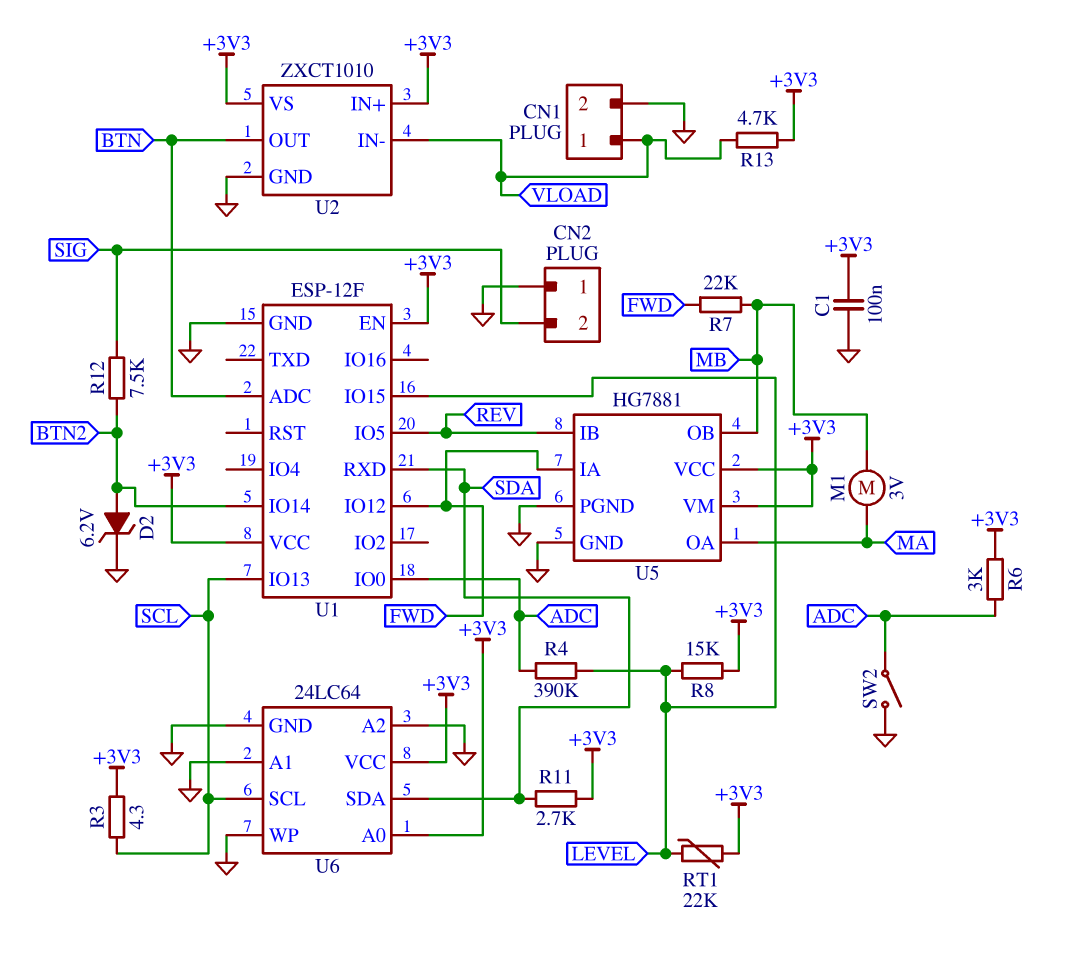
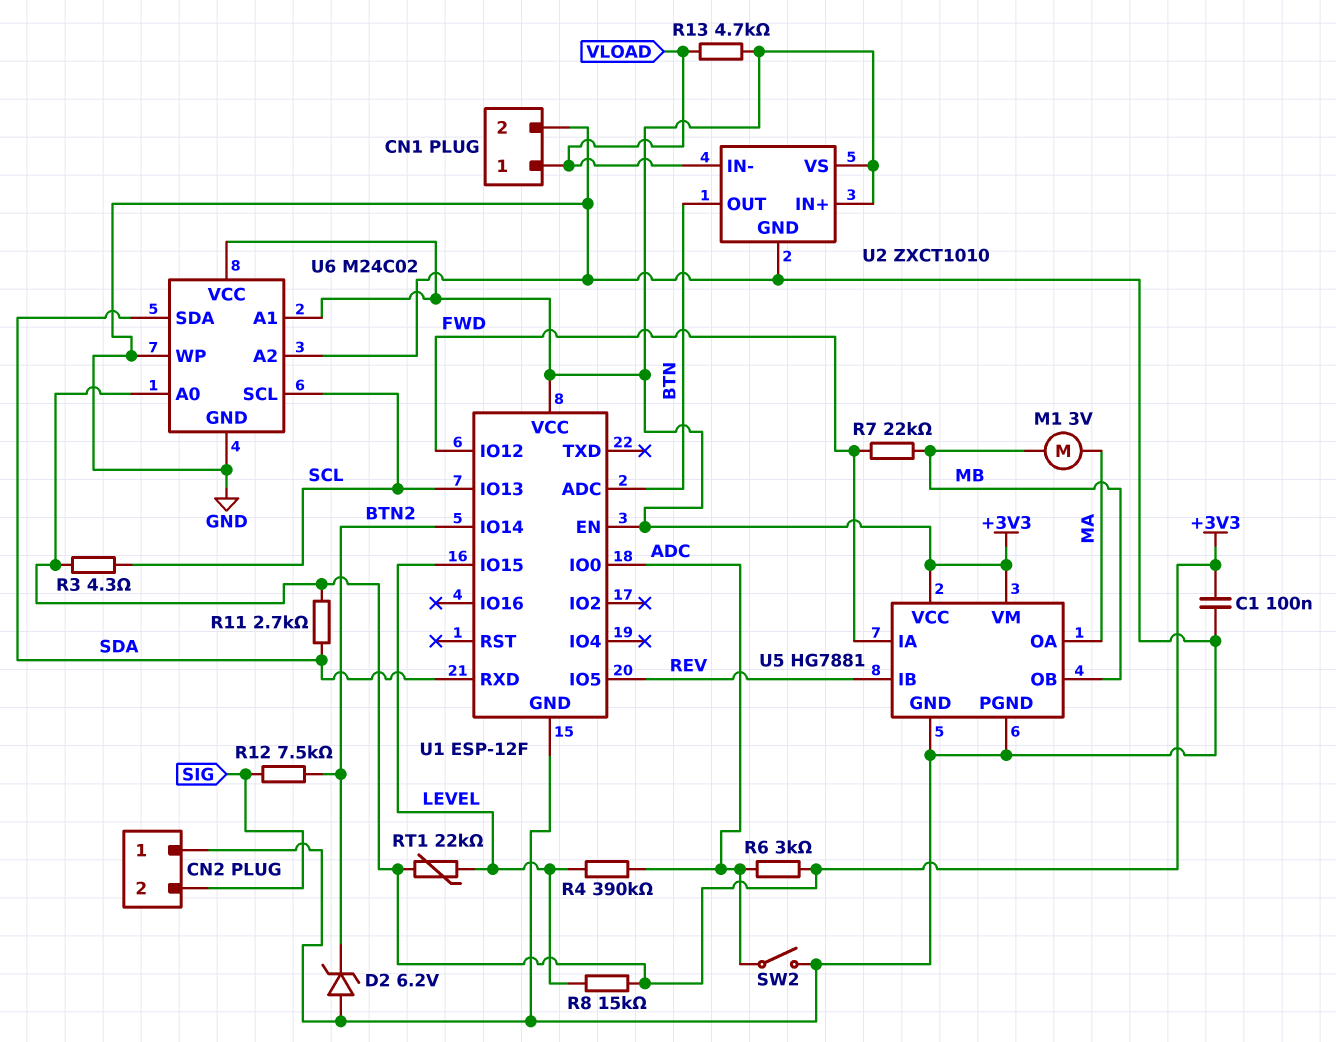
D2: zener 6.2V (A BTN2, K GND) -> zener 6.2V (A GND, K BTN2)
U6: 24LC64 -> M24C02
U6 pin A1: GND -> +3V3

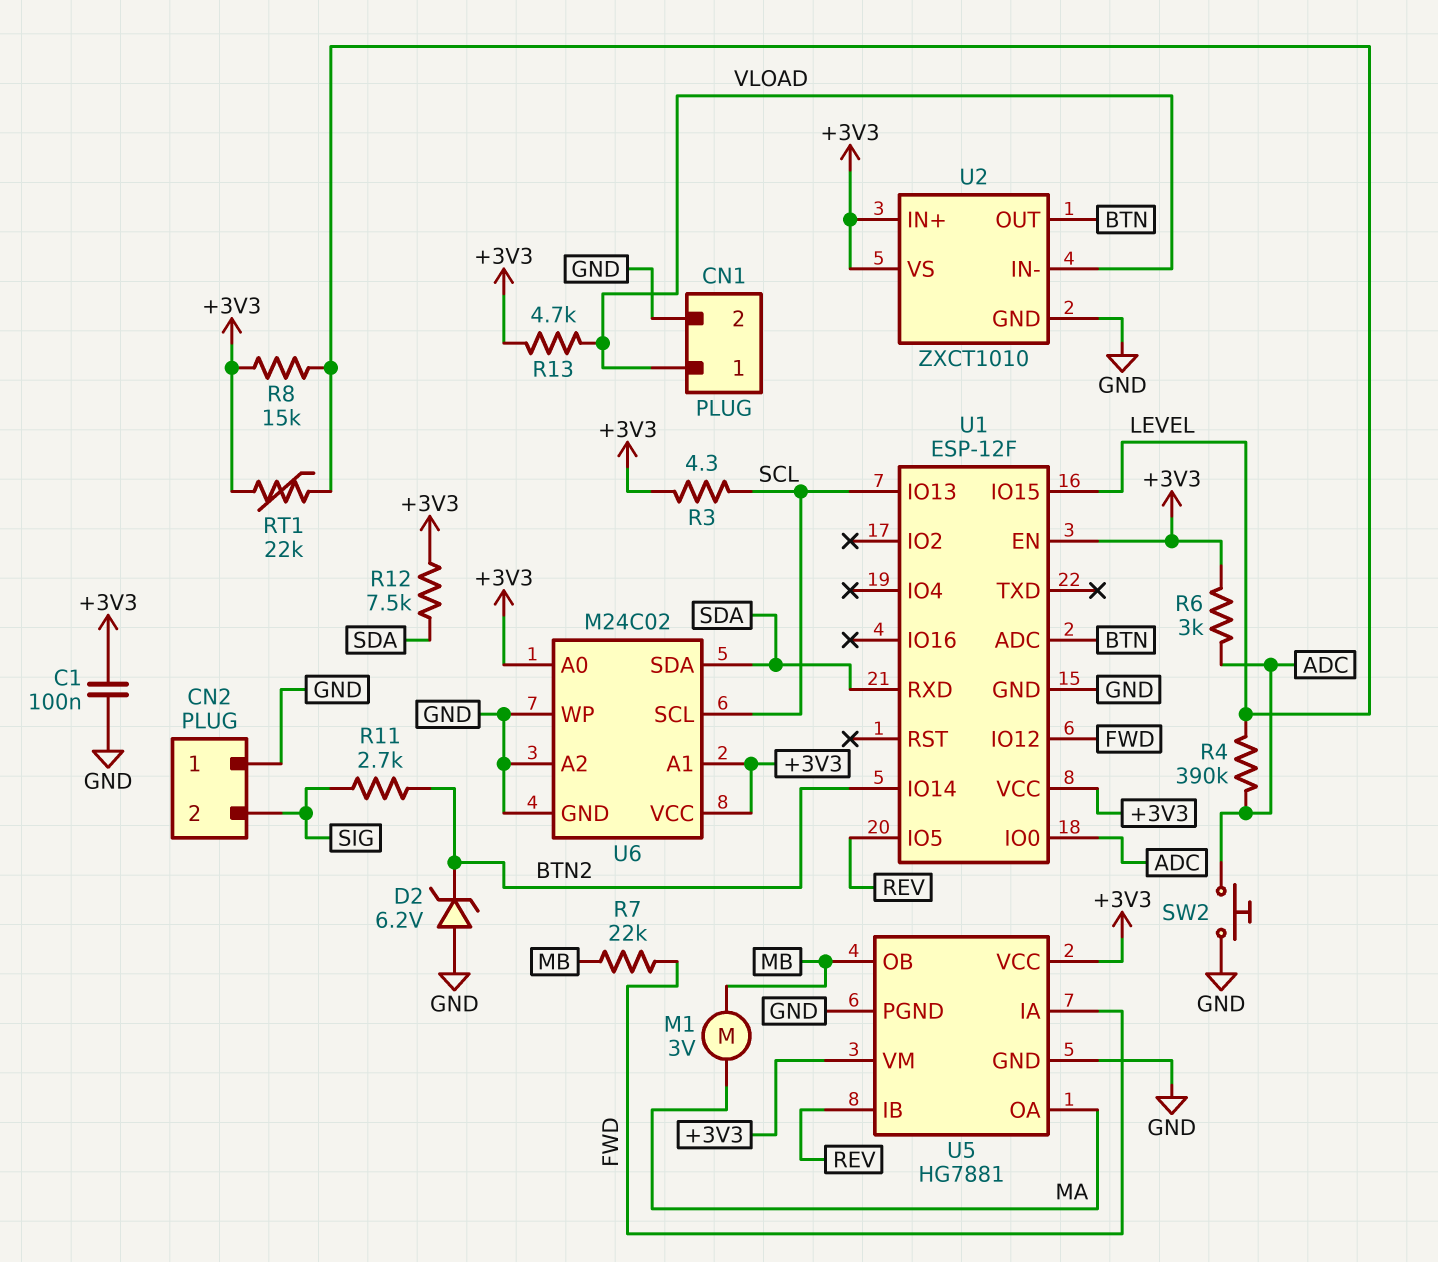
R11: 2.7k (+3V3, SDA) -> 2.7k (BTN2, SIG)
R12: 7.5k (BTN2, SIG) -> 7.5k (+3V3, SDA)
SW2: switch (ADC, GND) -> button (ADC, GND)

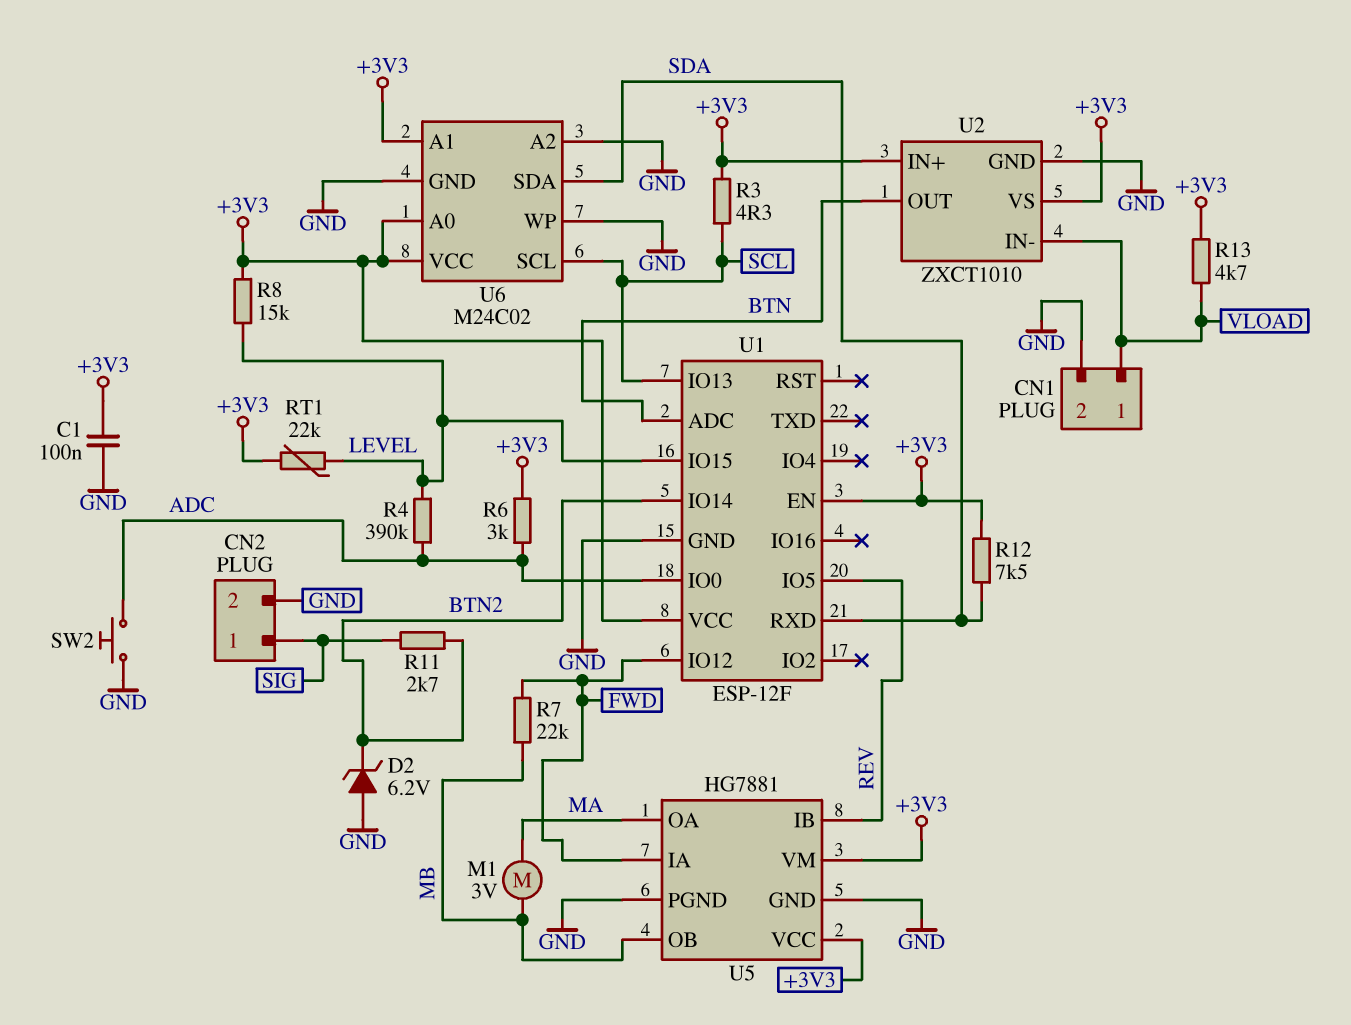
CN2 pin 1: GND -> SIG
CN2 pin 2: SIG -> GND

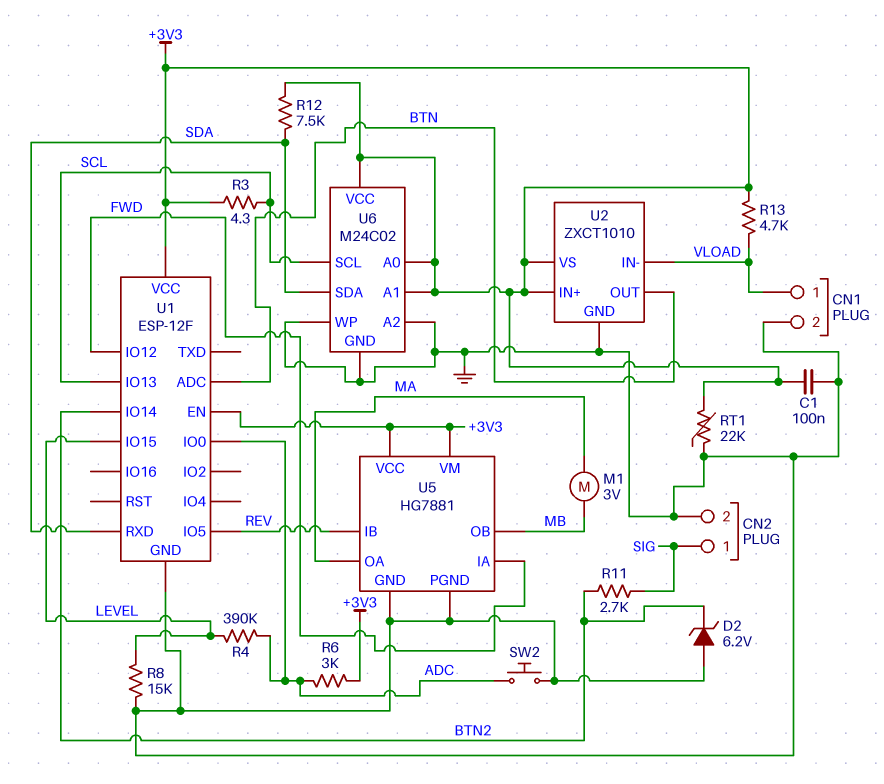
R7: 22k (FWD, MB) -> none
R8: 15k (+3V3, LEVEL) -> 15k (GND, LEVEL)
RT1: 22k (+3V3, LEVEL) -> 22k (+3V3, GND)

